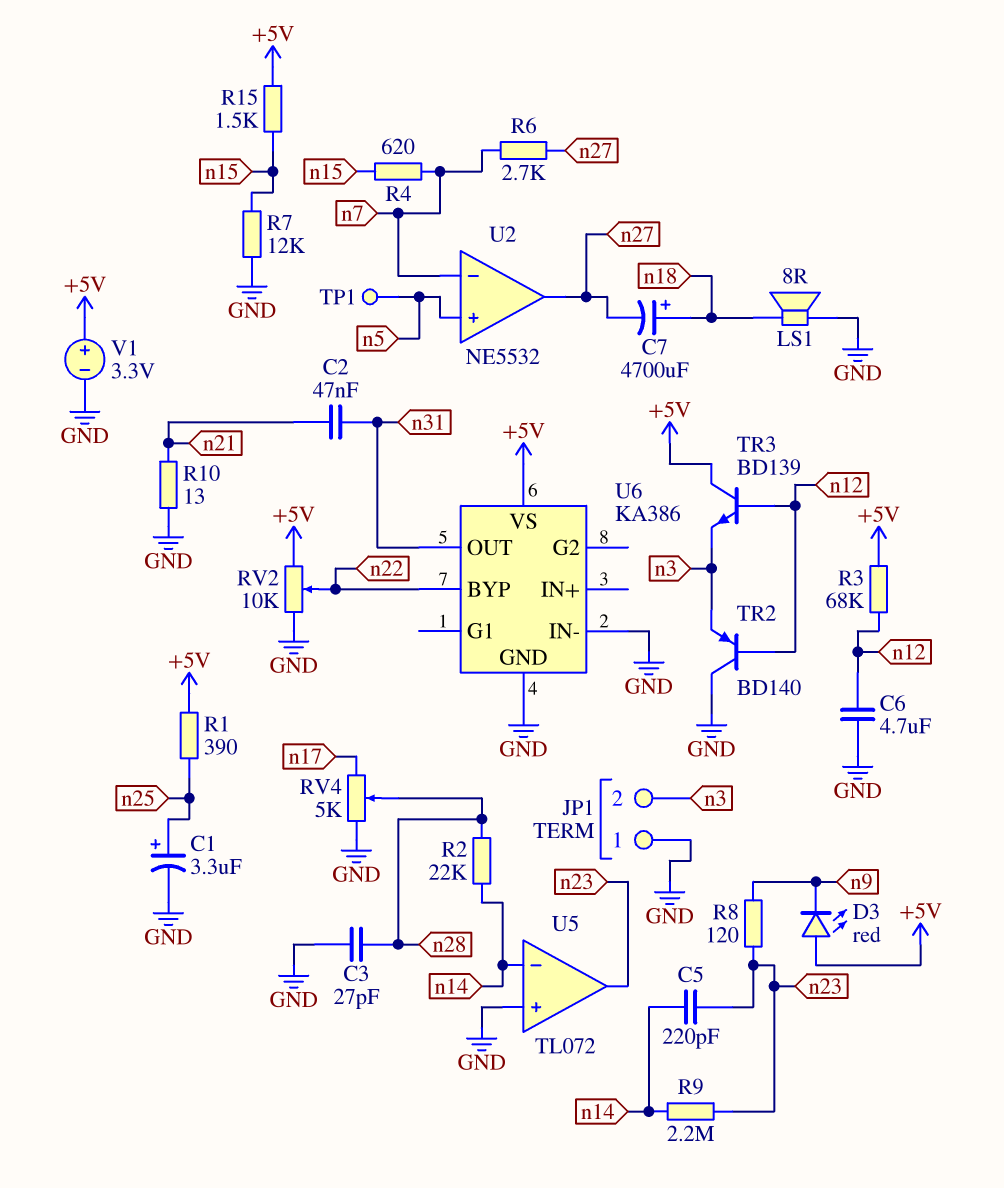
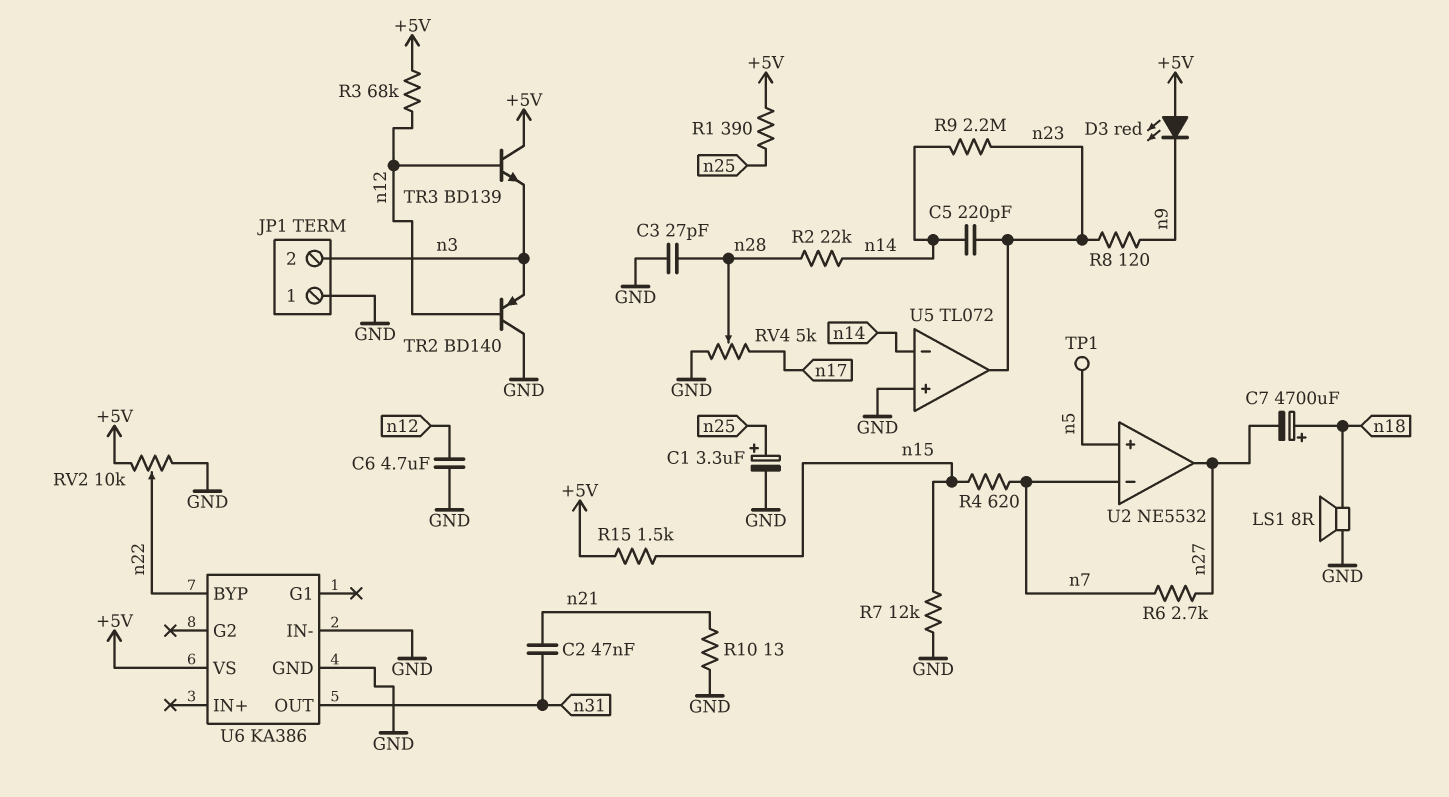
V1: 3.3V (plus +5V, minus GND) -> none

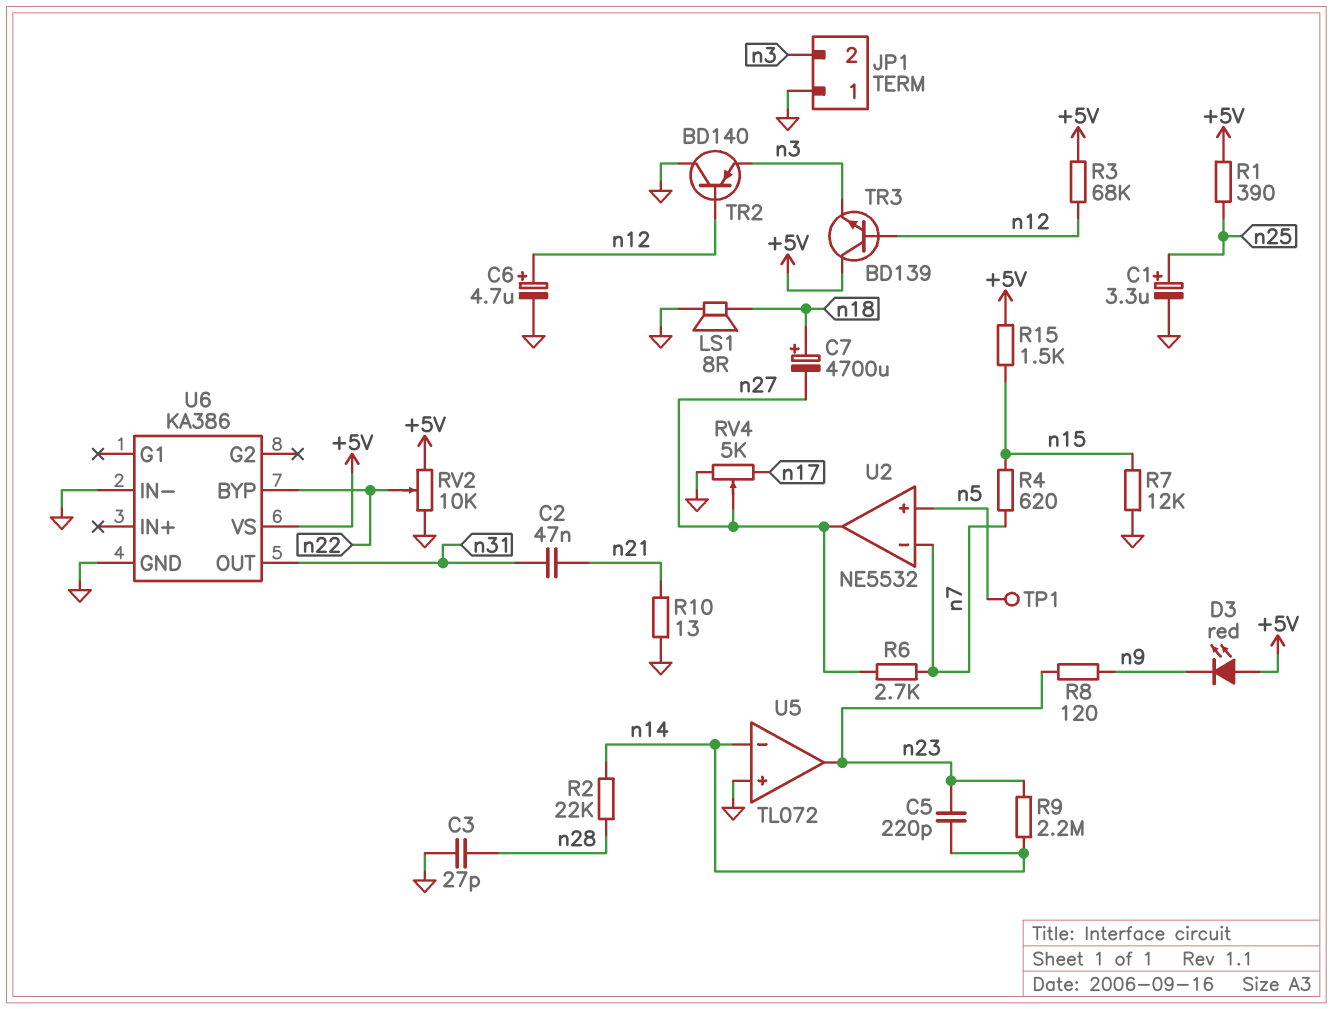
C6: 4.7uF (GND, n12) -> 4.7uF (plus n12, minus GND)
RV4: 5k (GND, n17, wiper n28) -> 5k (GND, n17, wiper n27)

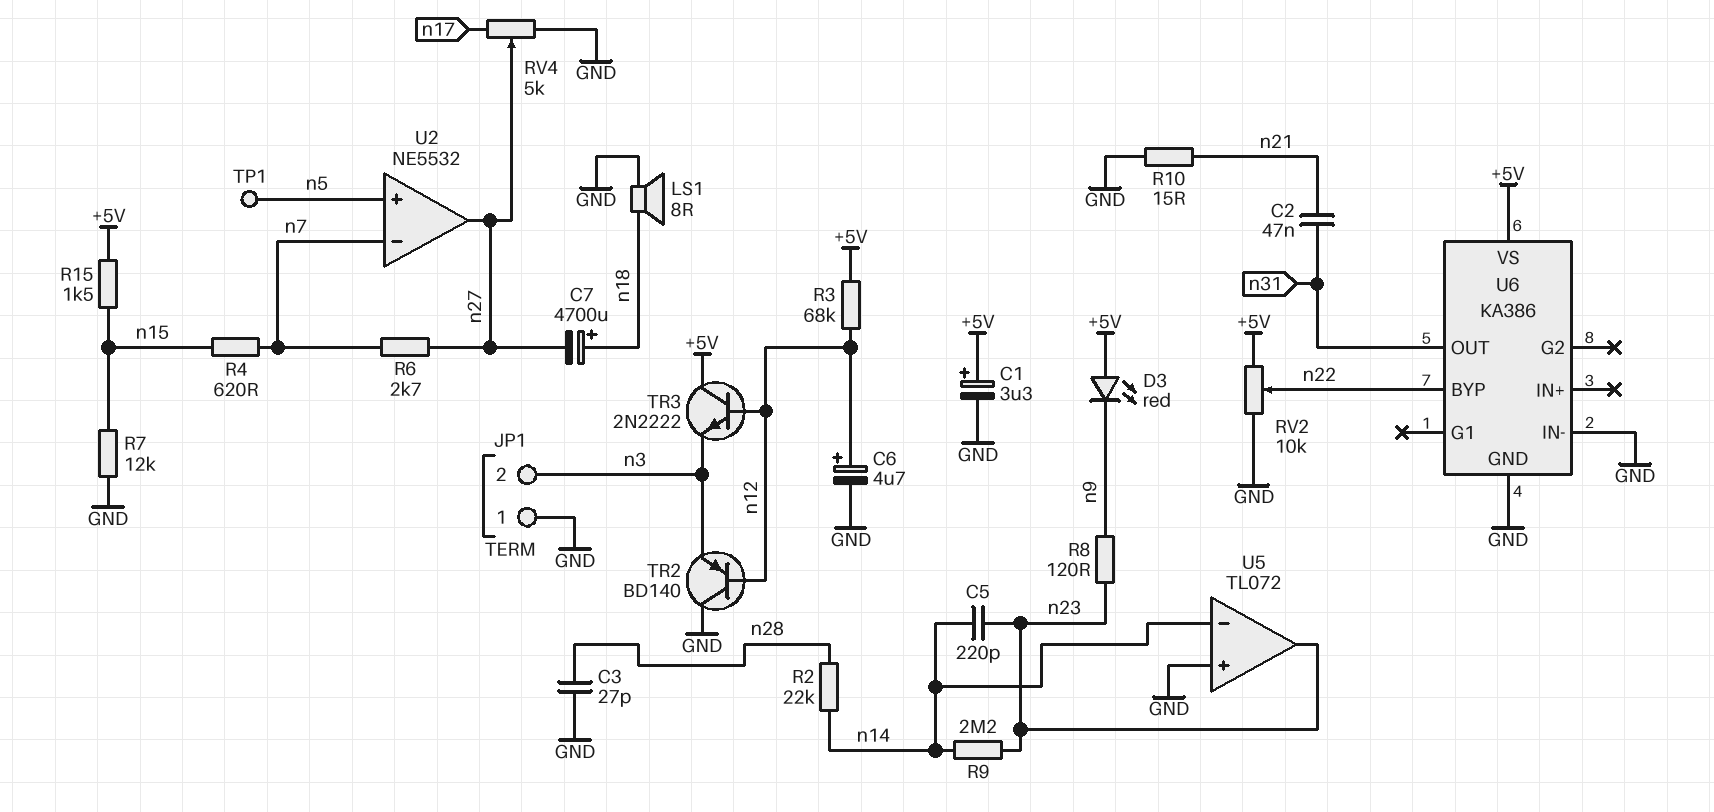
C1: 3.3uF (plus n25, minus GND) -> 3.3uF (plus +5V, minus GND)
R1: 390 (+5V, n25) -> none
R10: 13 (GND, n21) -> 15 (GND, n21)
TR3: NPN BD139 (B n12, C +5V, E n3) -> NPN 2N2222 (B n12, C +5V, E n3)

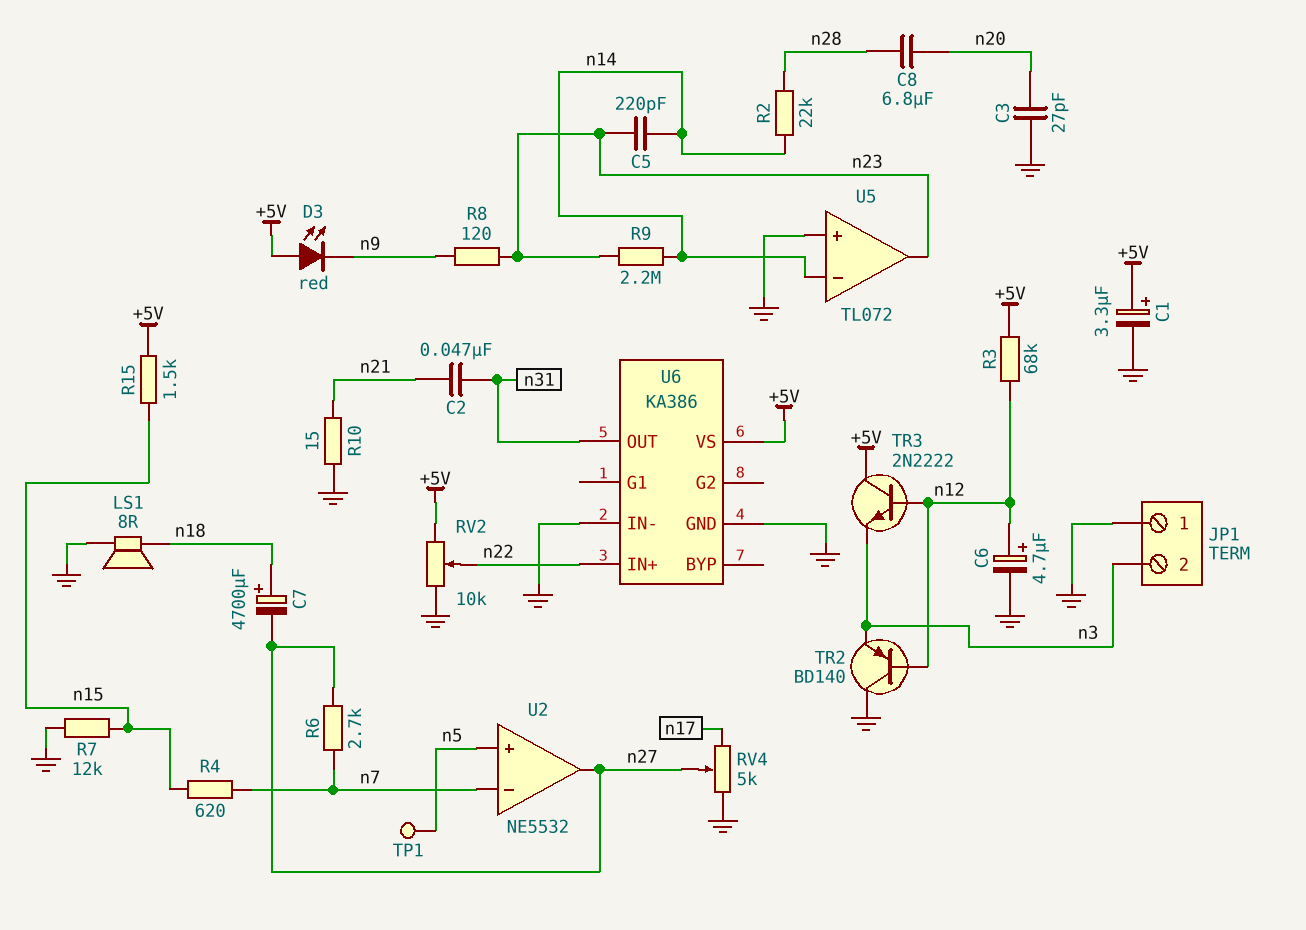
C3: 27pF (GND, n28) -> 27pF (GND, n20)
C8: none -> 6.8uF (n20, n28)
U6 pin BYP: n22 -> none
U6 pin IN+: none -> n22

